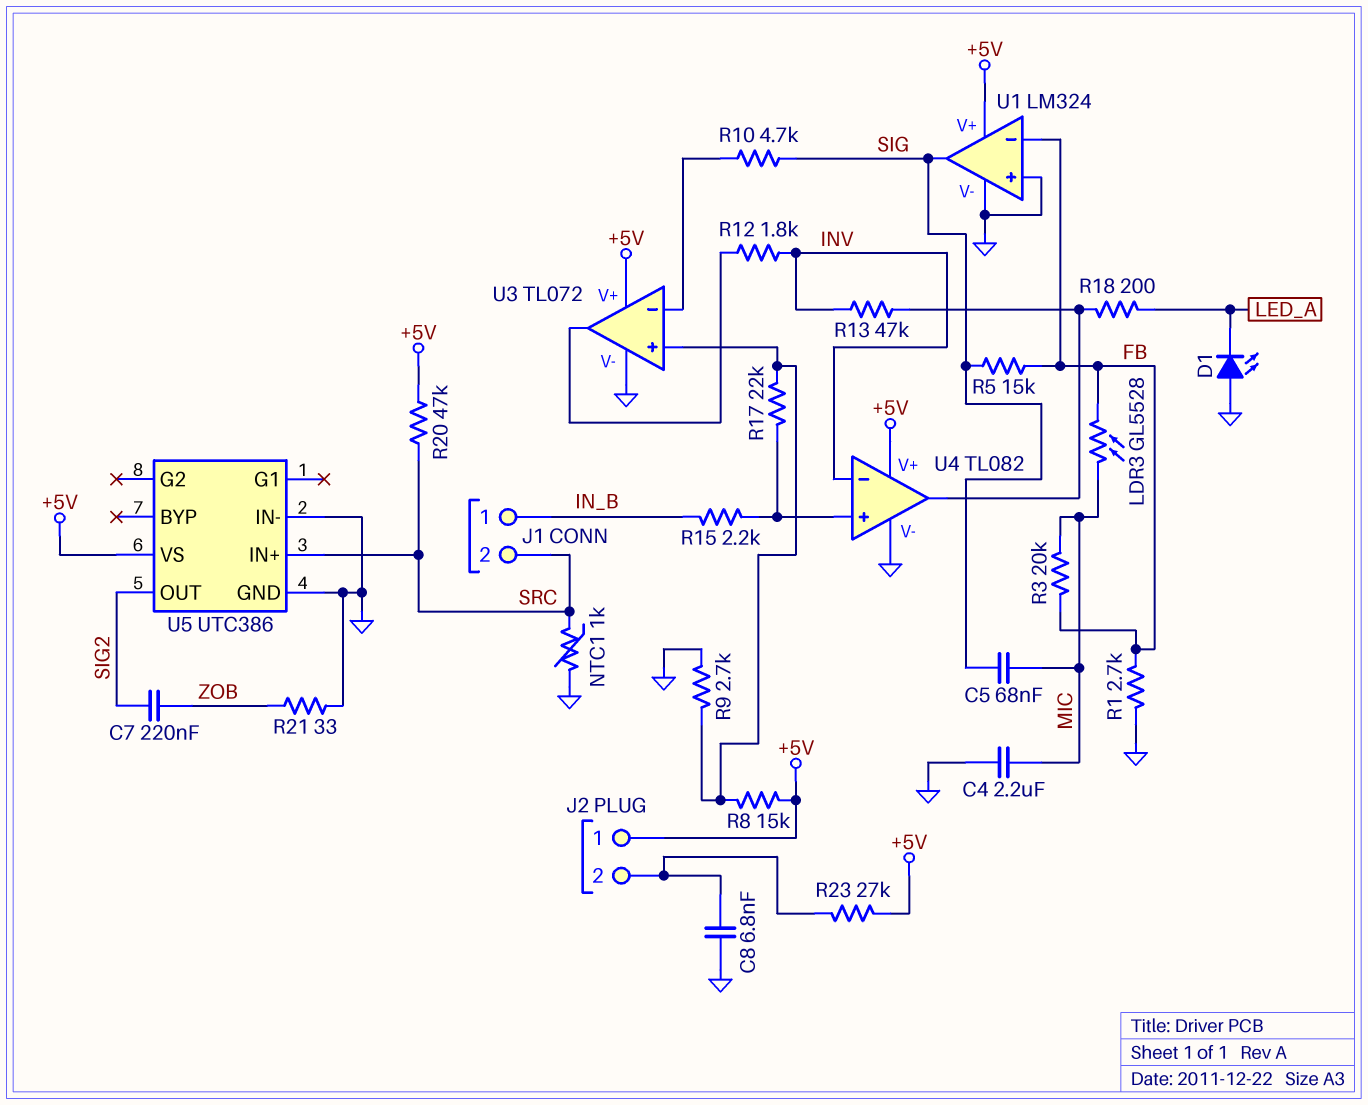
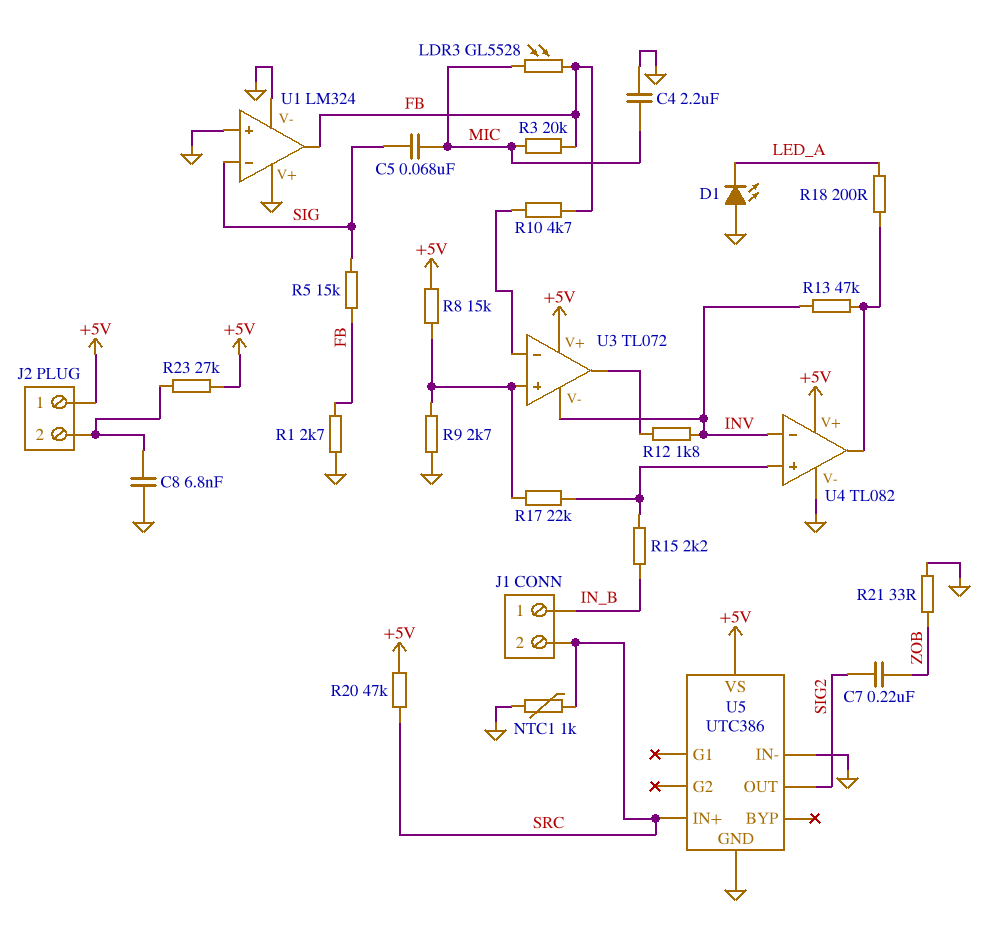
R10: 4.7k (SIG, U3/in-) -> 4.7k (FB, U3/in-)
U1 pin V+: +5V -> GND
U1 pin in-: FB -> SIG
U1 pin out: SIG -> FB
U3 pin V-: GND -> INV

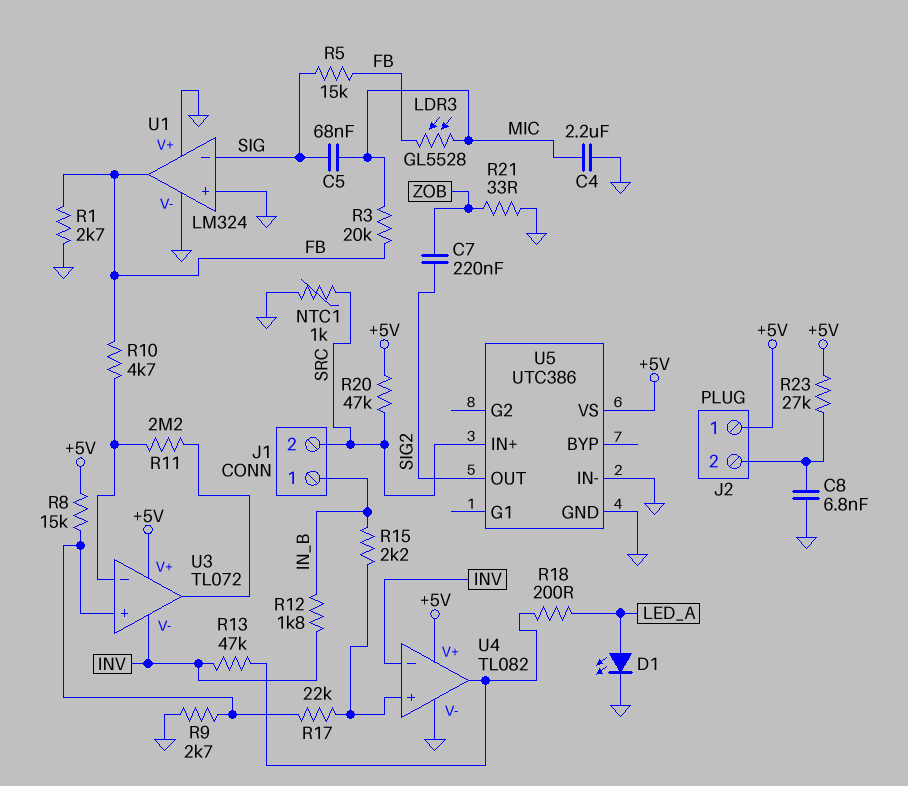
D1: LED (A GND, K LED_A) -> LED (A LED_A, K GND)
R11: none -> 2.2M (U3/in-, U3/out)
R12: 1.8k (INV, U3/out) -> 1.8k (INV, IN_B)

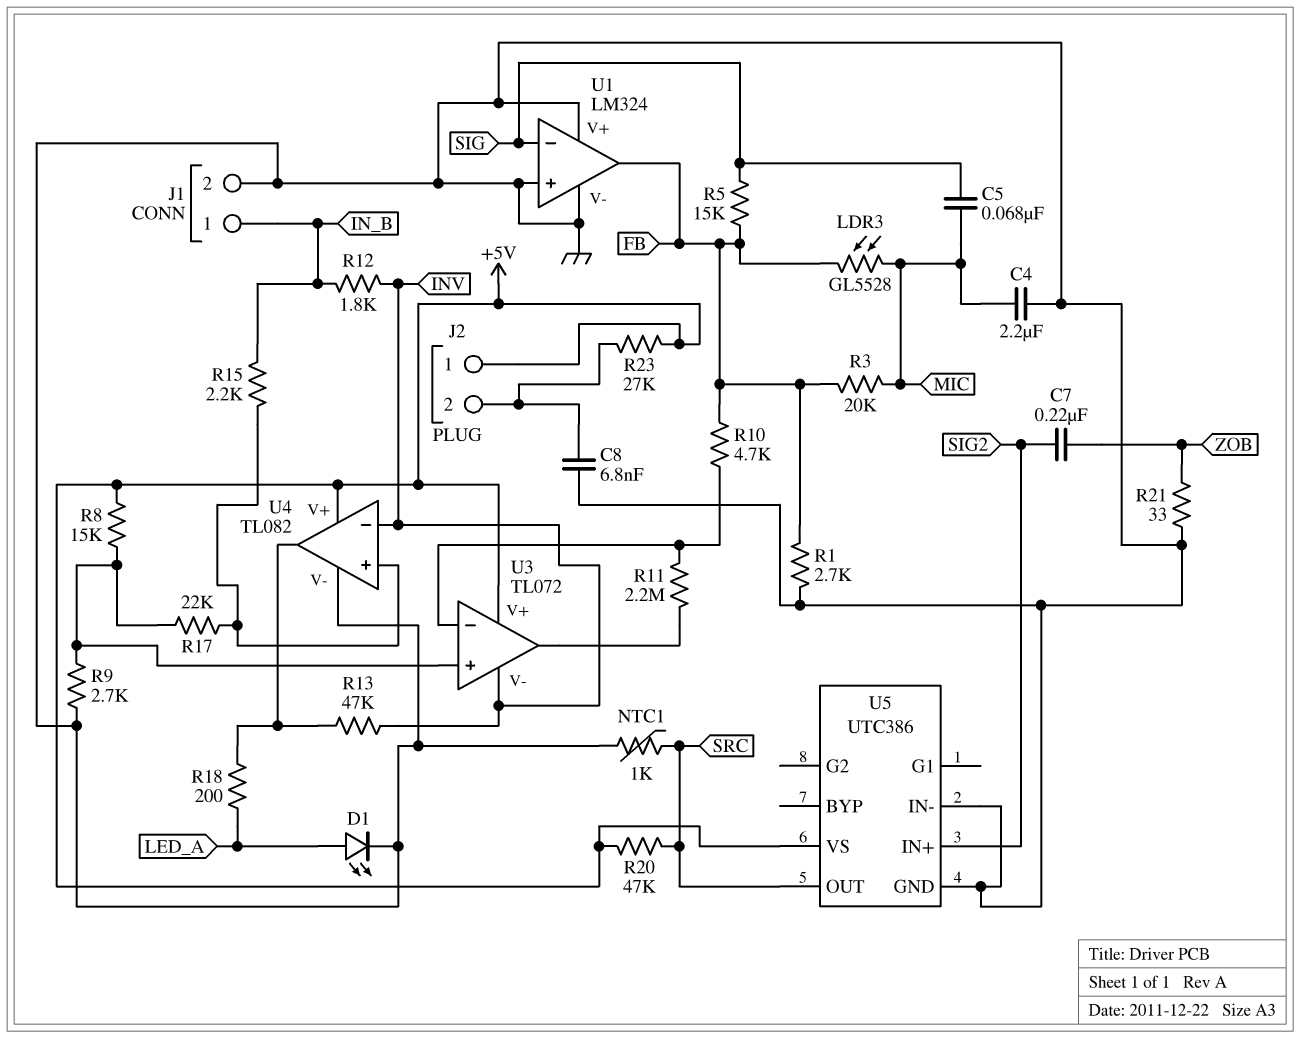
J1 pin 2: SRC -> GND
U5 pin IN+: SRC -> SIG2
U5 pin OUT: SIG2 -> SRC

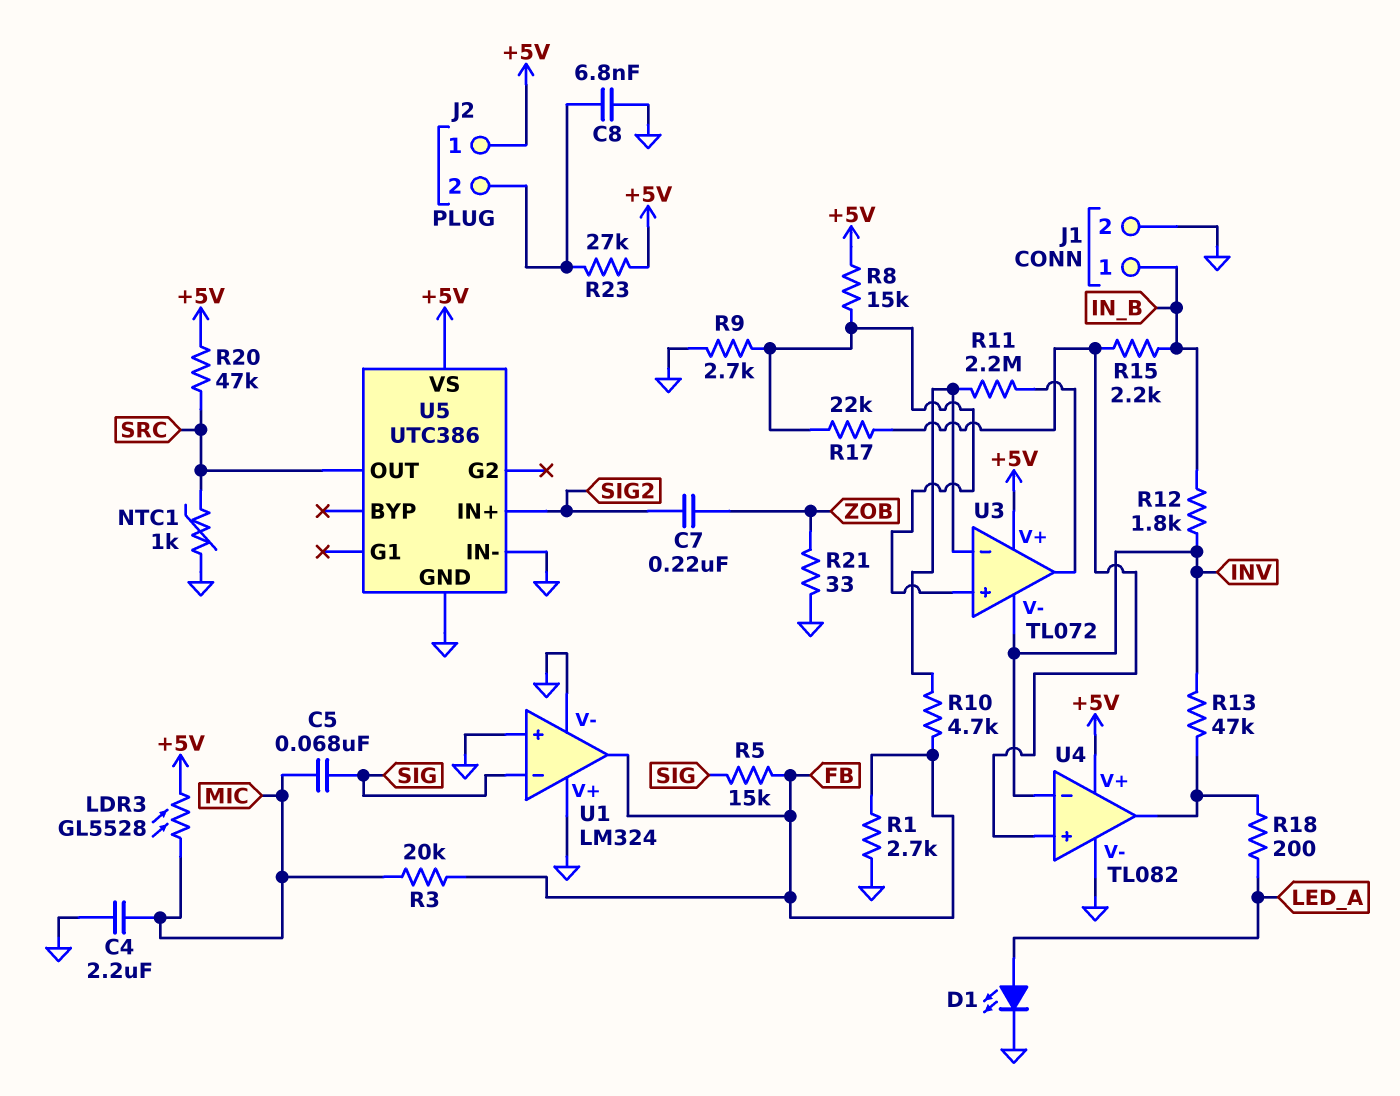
LDR3: GL5528 (FB, MIC) -> GL5528 (+5V, MIC)

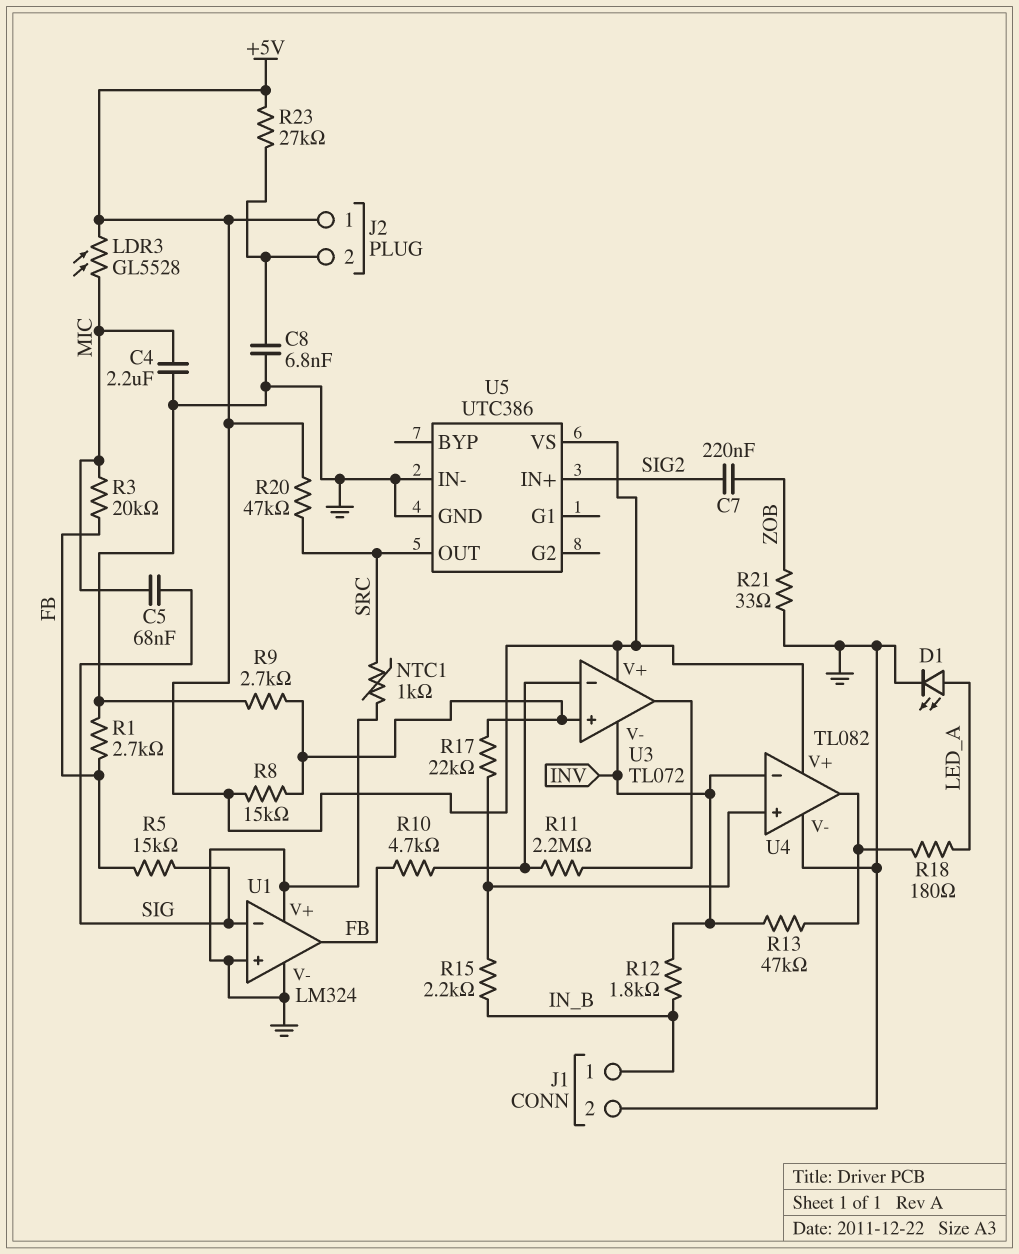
R18: 200 (LED_A, U4/out) -> 180 (LED_A, U4/out)

